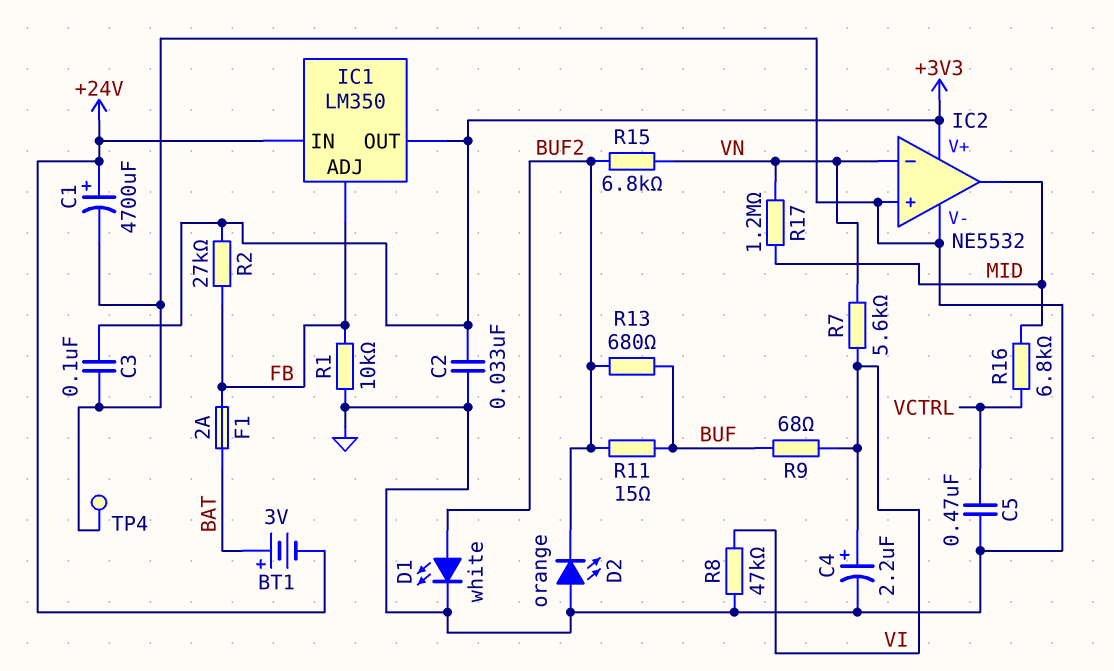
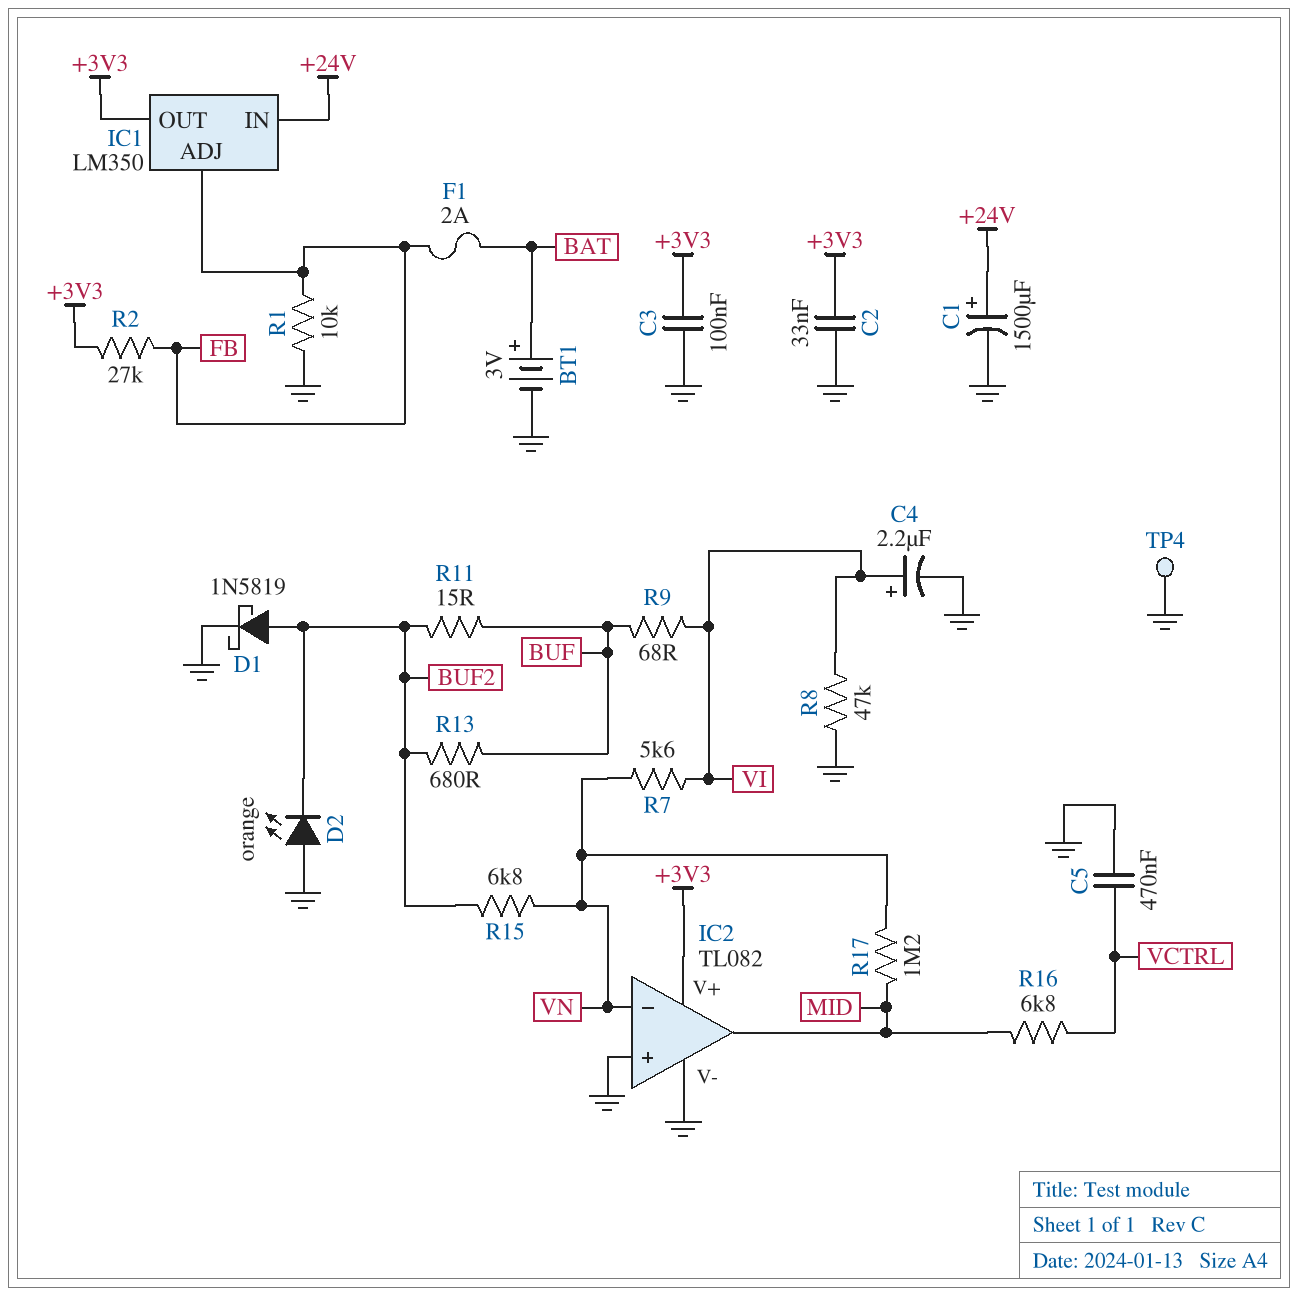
BT1: 3V (plus BAT, minus +24V) -> 3V (plus BAT, minus GND)
C1: 4700uF (plus +24V, minus GND) -> 1500uF (plus +24V, minus GND)
D1: LED white (A BUF2, K GND) -> schottky 1N5819 (A BUF2, K GND)
IC2: NE5532 -> TL082

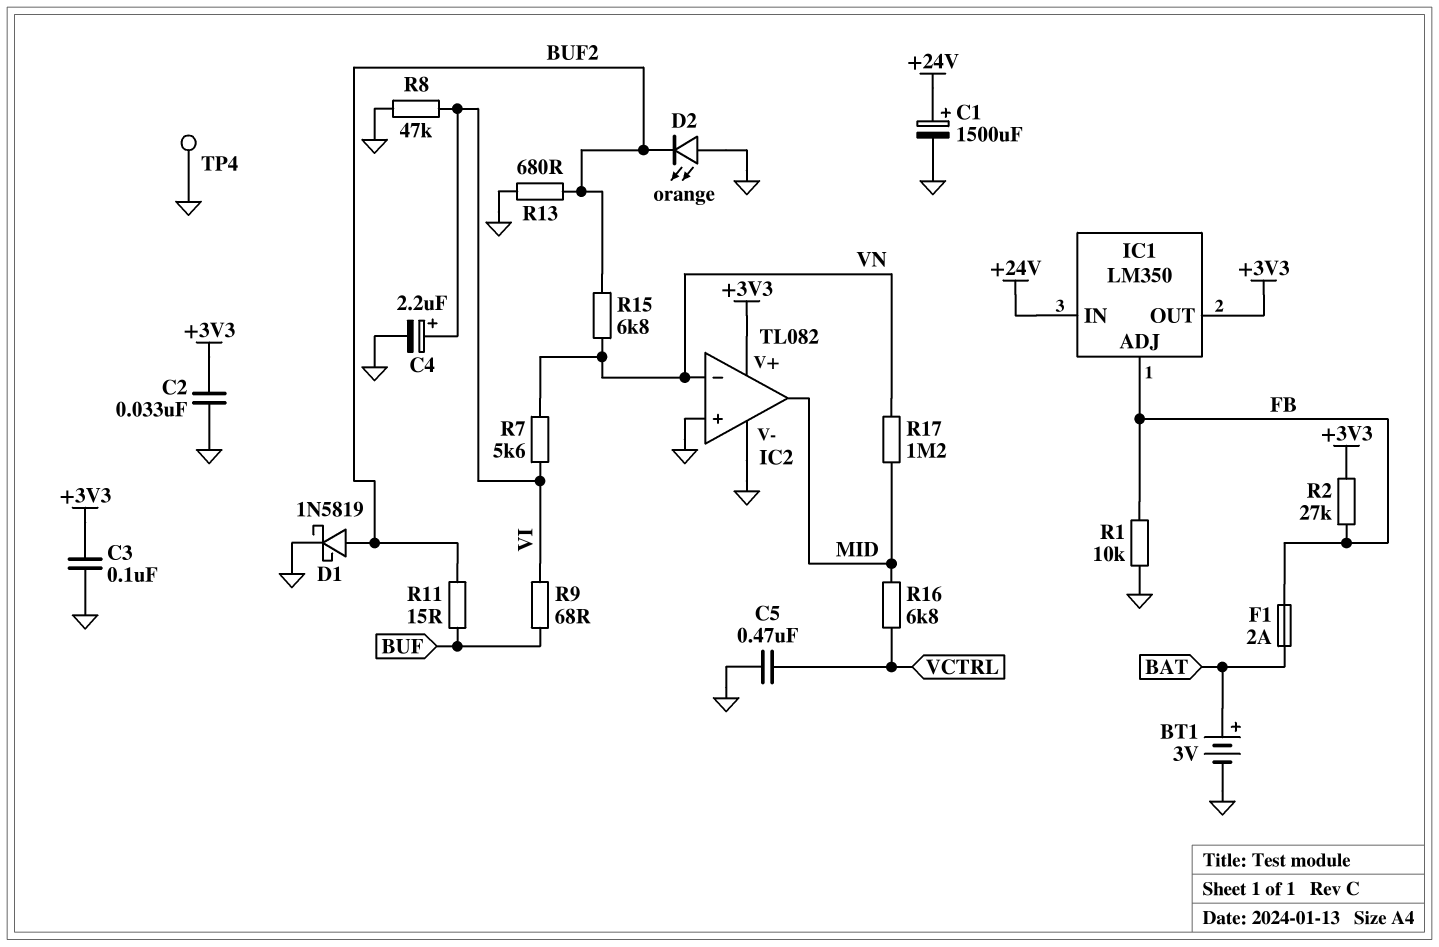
R13: 680 (BUF, BUF2) -> 680 (BUF2, GND)

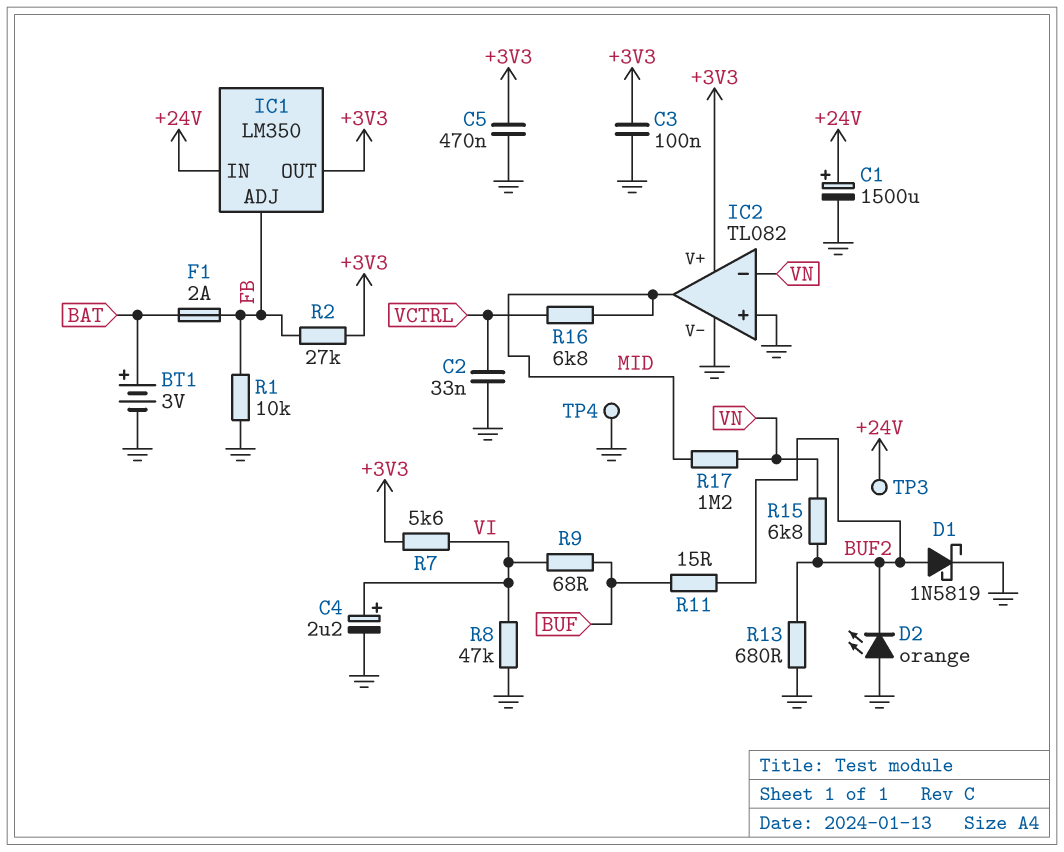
C2: 33nF (+3V3, GND) -> 33nF (GND, VCTRL)
C5: 470nF (GND, VCTRL) -> 470nF (+3V3, GND)
R7: 5.6k (VI, VN) -> 5.6k (+3V3, VI)
TP3: none -> test point (+24V)

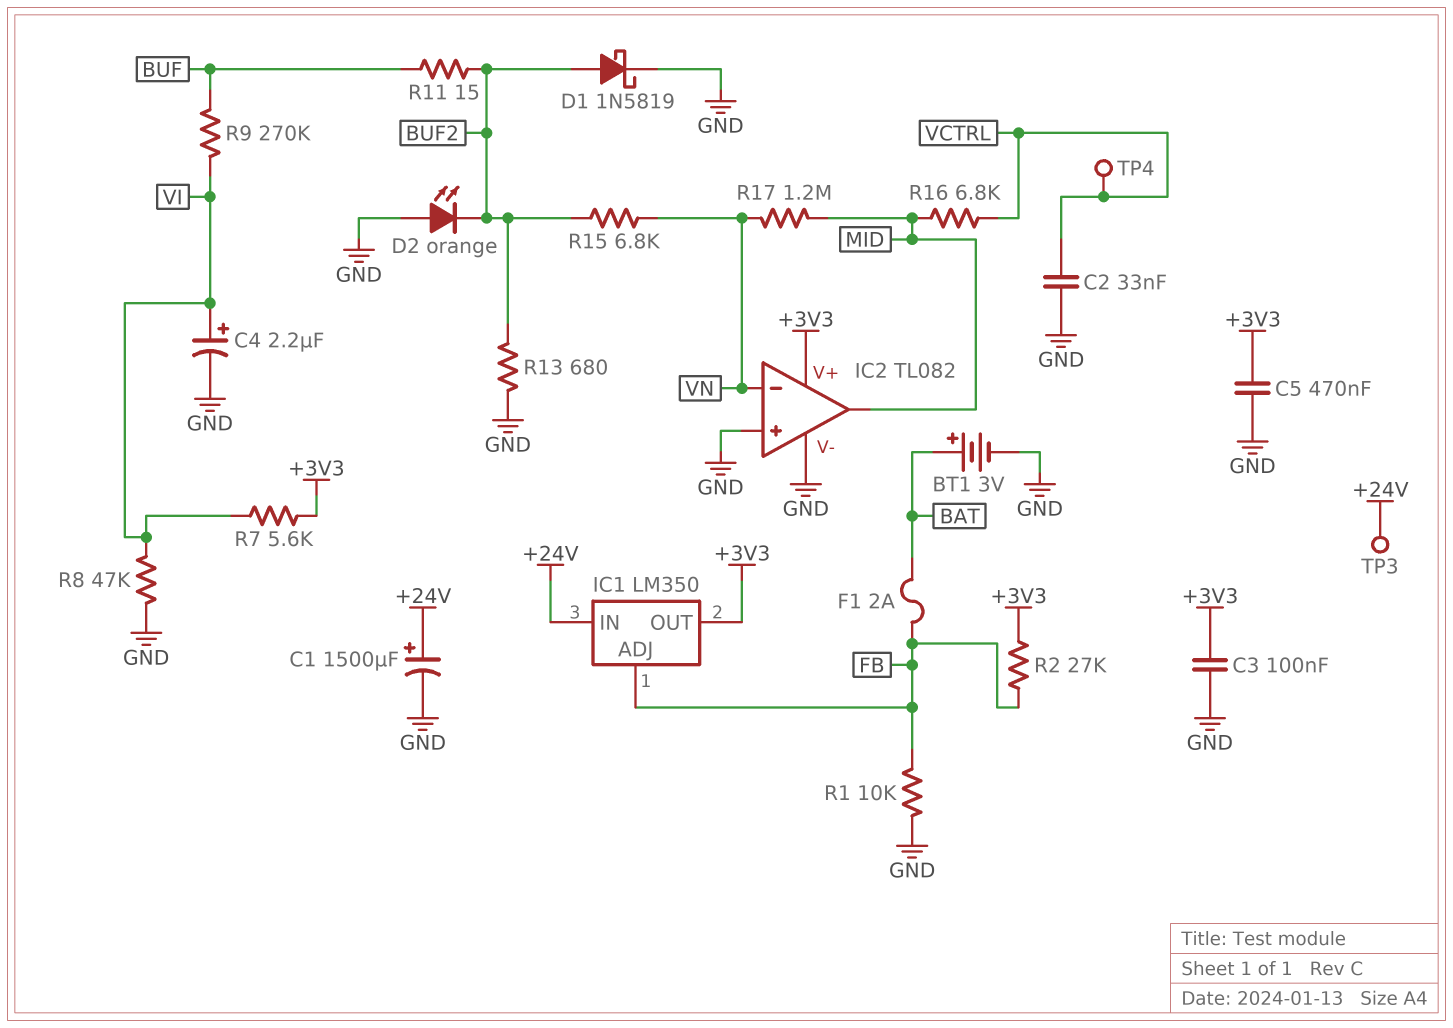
R9: 68 (BUF, VI) -> 270k (BUF, VI)
TP4: test point (GND) -> test point (VCTRL)

